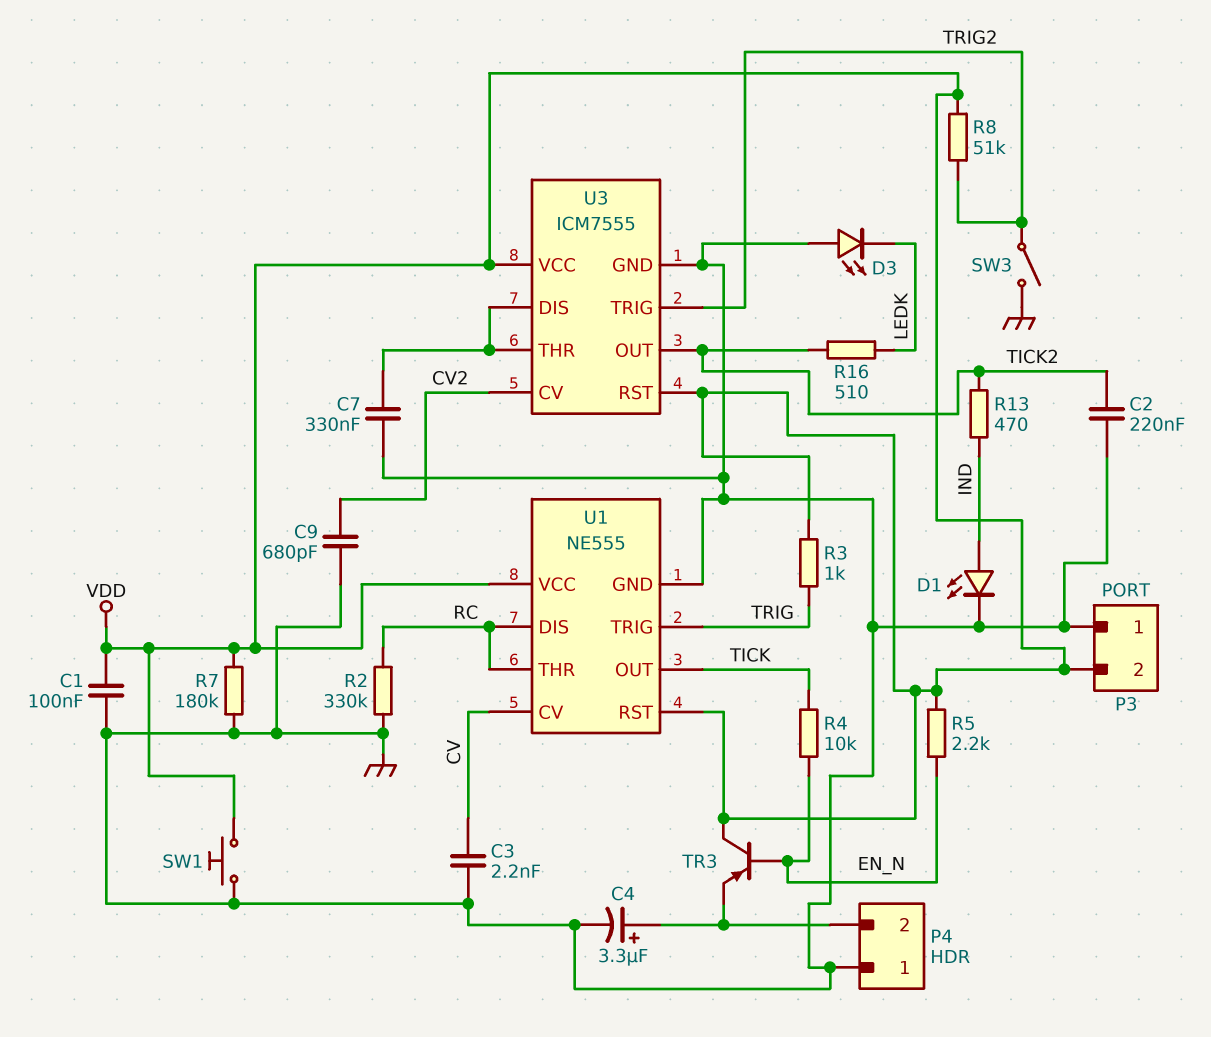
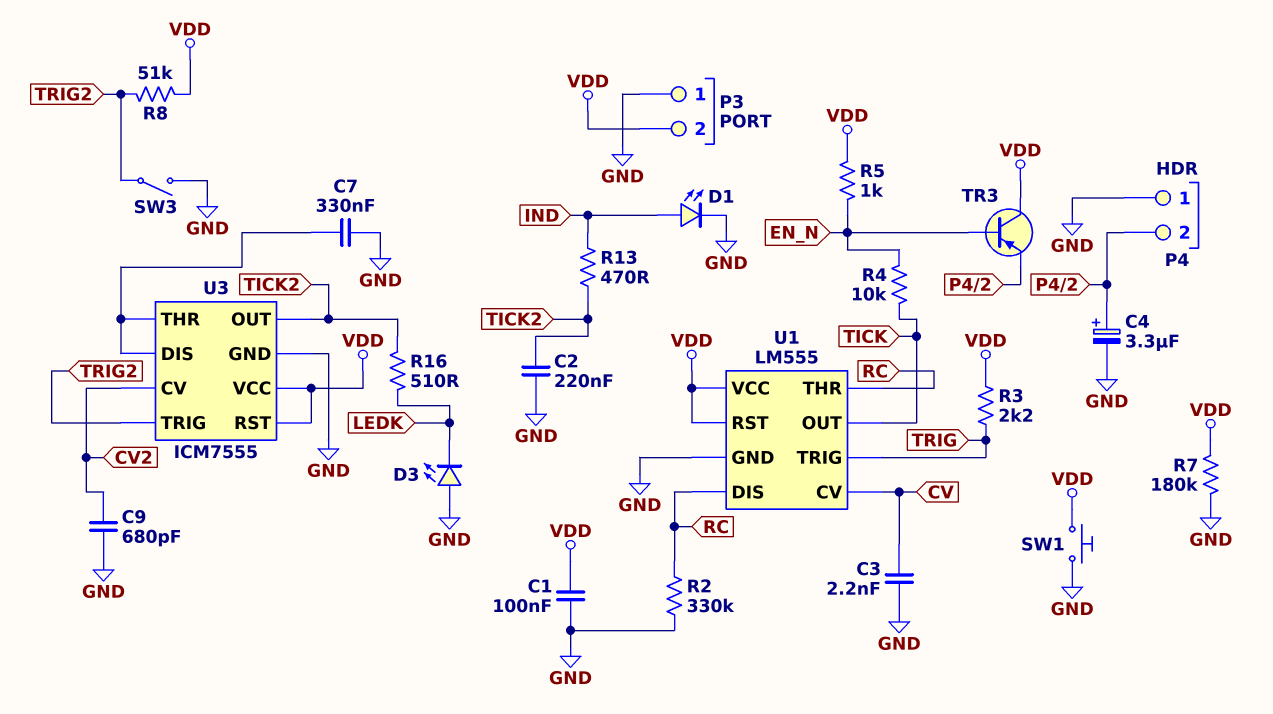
R3: 1k (TRIG, VDD) -> 2.2k (TRIG, VDD)
R5: 2.2k (EN_N, VDD) -> 1k (EN_N, VDD)
U1: NE555 -> LM555

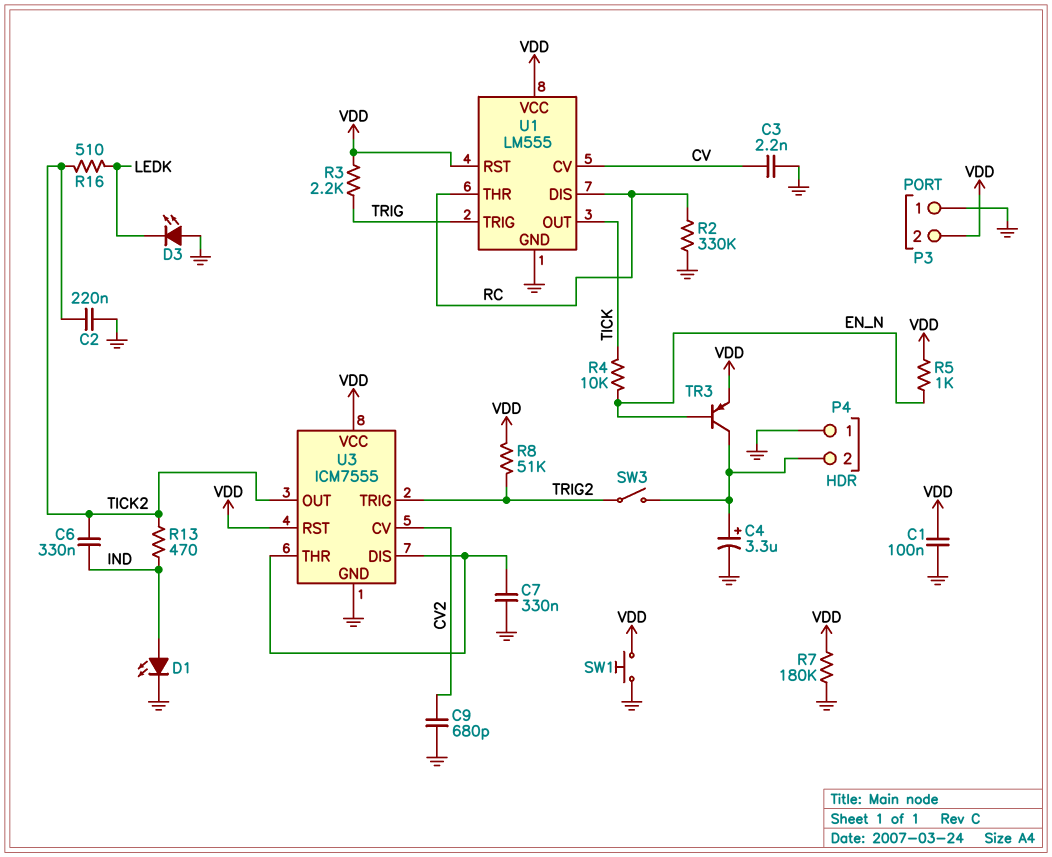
C6: none -> 330nF (IND, TICK2)
SW3: switch (GND, TRIG2) -> switch (P4/2, TRIG2)
TR3: PNP (B EN_N, C VDD, E P4/2) -> PNP (B EN_N, C P4/2, E VDD)

